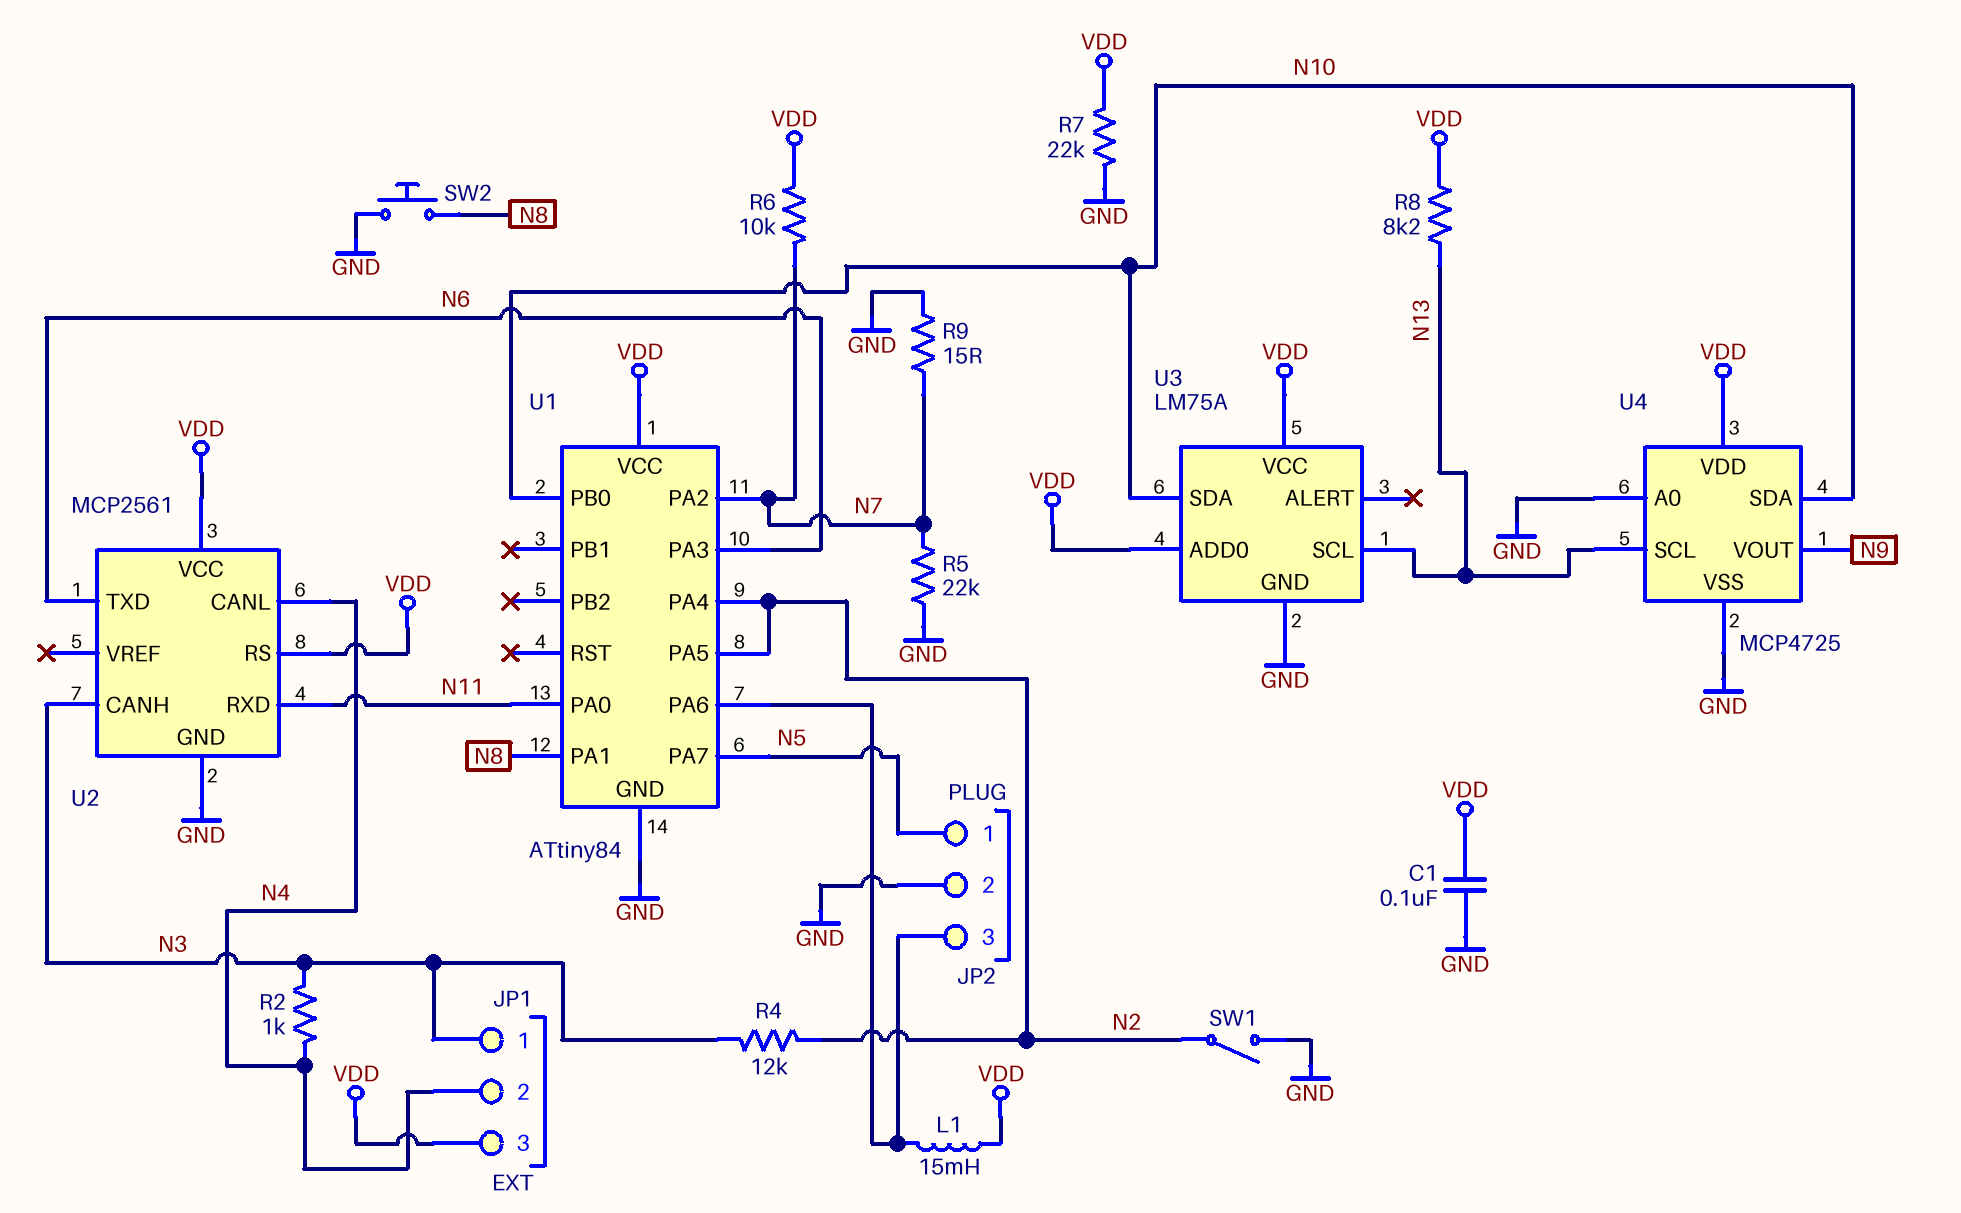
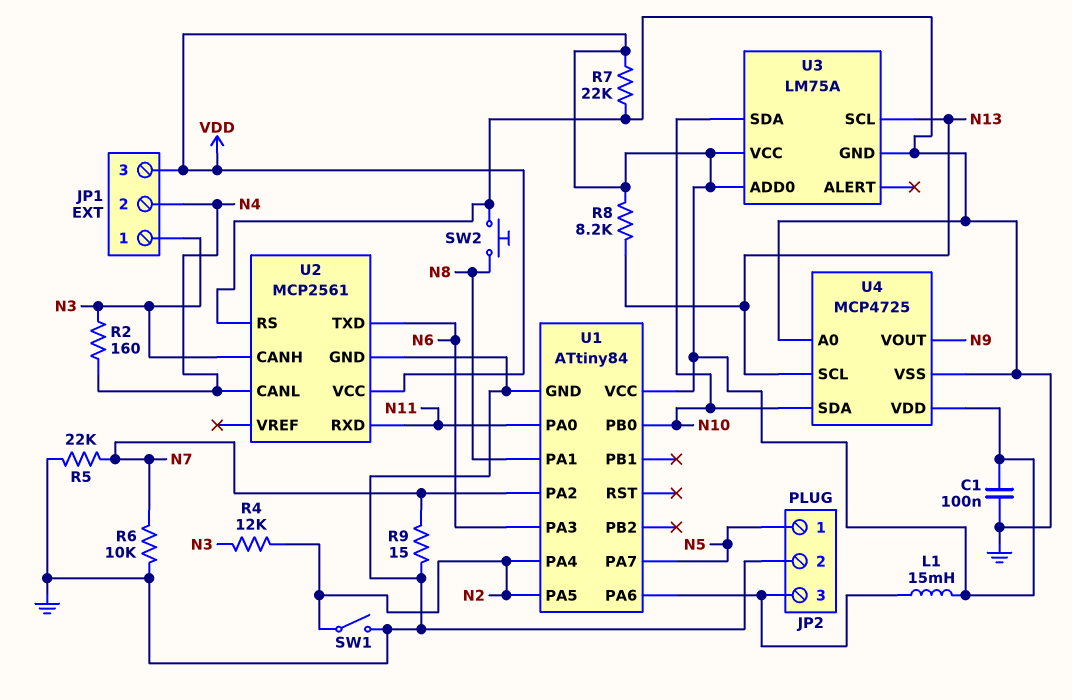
R2: 1k (N3, N4) -> 160 (N3, N4)
R6: 10k (N7, VDD) -> 10k (GND, N7)
U2 pin RS: VDD -> GND

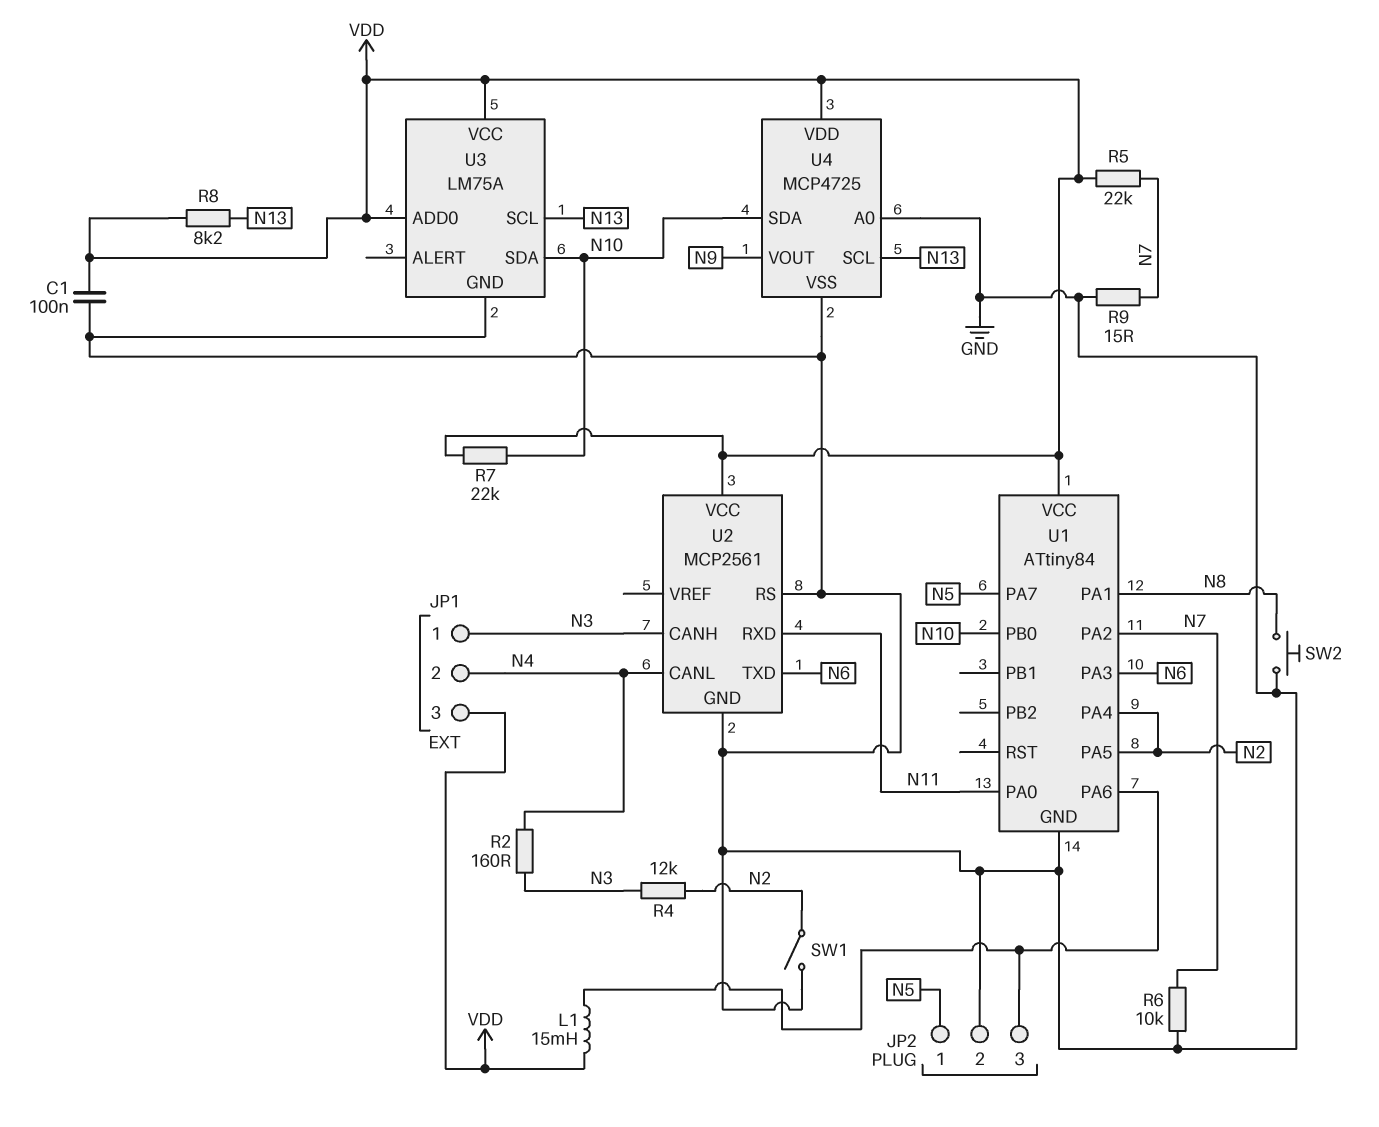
R5: 22k (GND, N7) -> 22k (N7, VDD)
R7: 22k (GND, VDD) -> 22k (N10, VDD)

